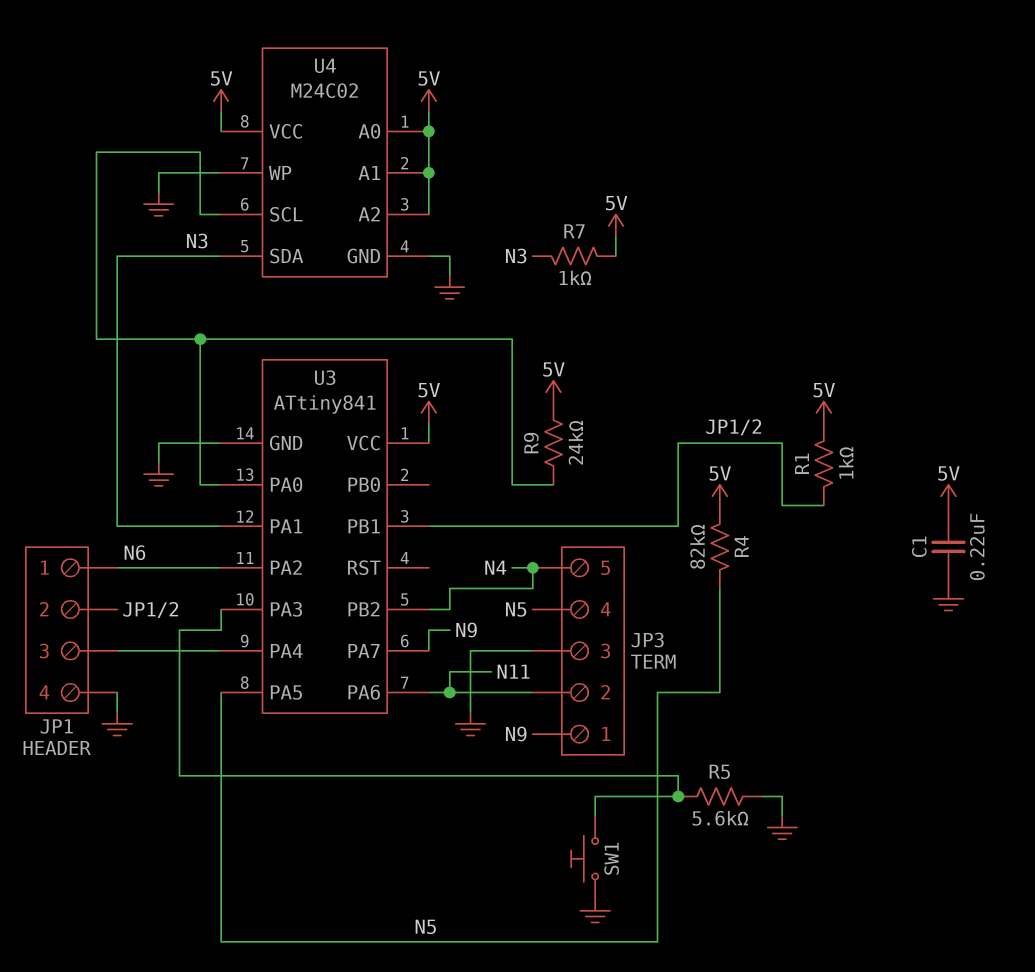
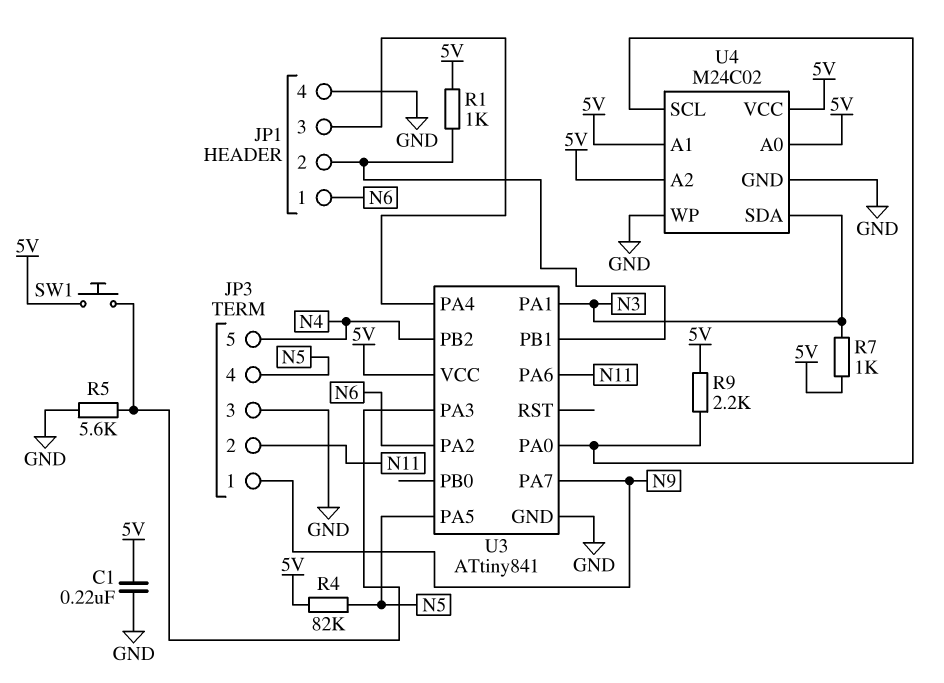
R9: 24k (5V, U3/PA0) -> 2.2k (5V, U3/PA0)
SW1: button (GND, U3/PA3) -> button (5V, U3/PA3)

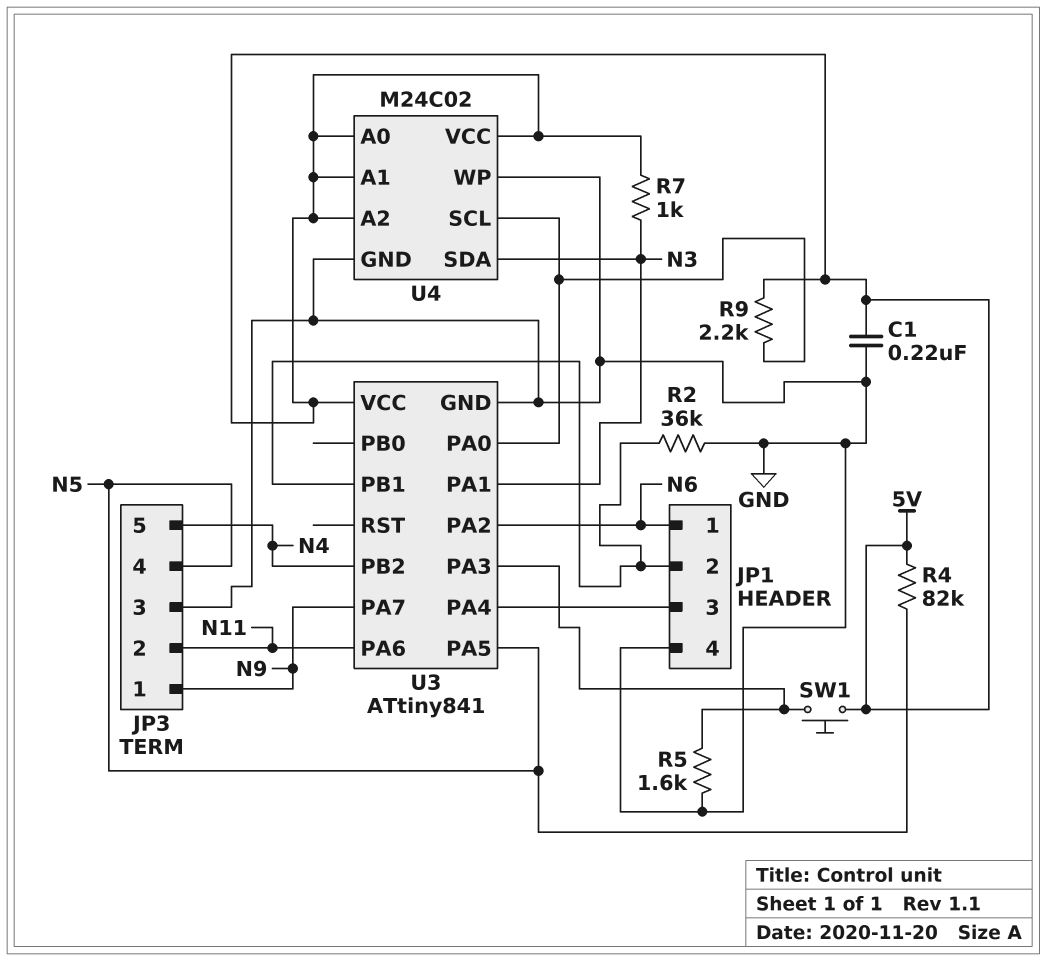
R1: 1k (5V, JP1/2) -> none
R2: none -> 36k (GND, JP1/2)
R5: 5.6k (GND, U3/PA3) -> 1.6k (GND, U3/PA3)

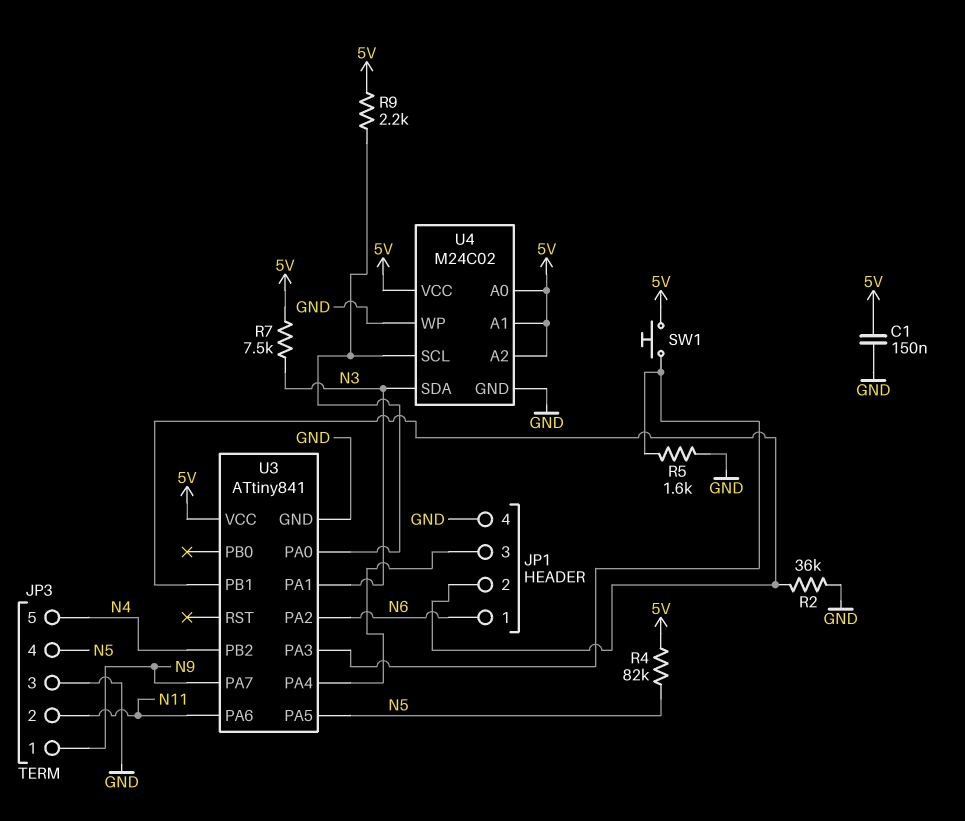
C1: 220nF (5V, GND) -> 150nF (5V, GND)
R7: 1k (5V, N3) -> 7.5k (5V, N3)

